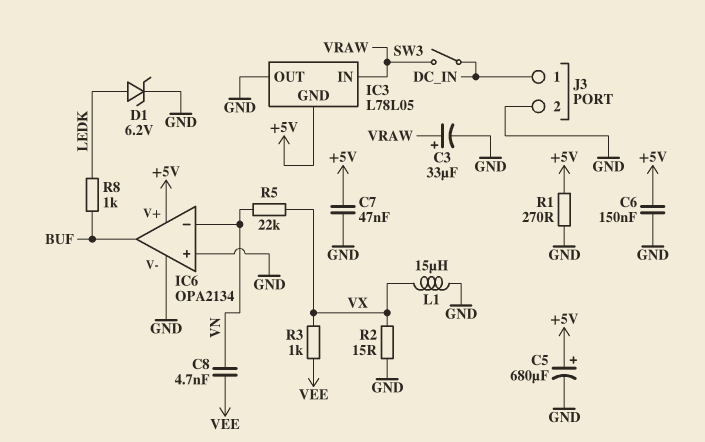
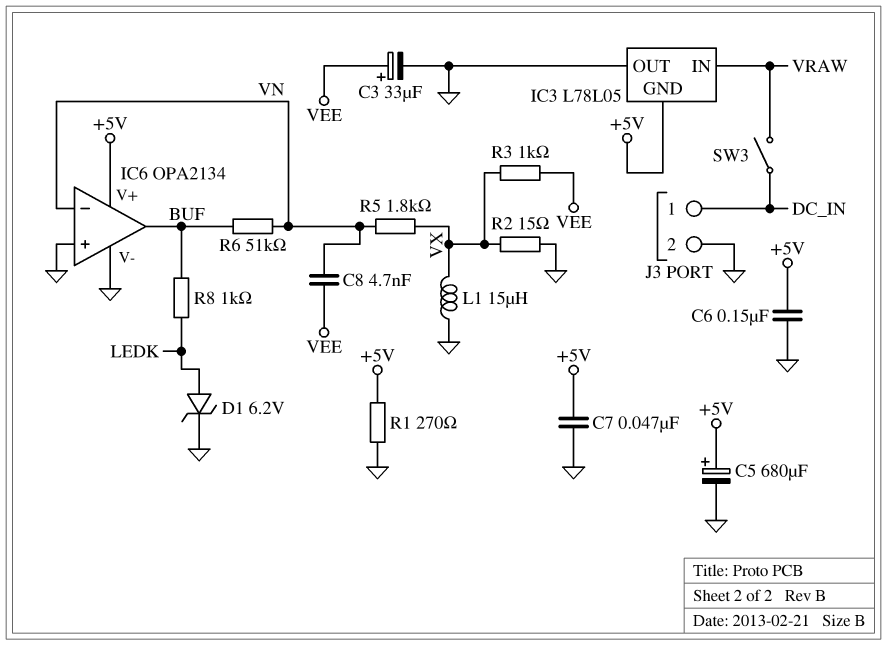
C3: 33uF (plus VRAW, minus GND) -> 33uF (plus VEE, minus GND)
R5: 22k (VN, VX) -> 1.8k (VN, VX)
R6: none -> 51k (BUF, VN)

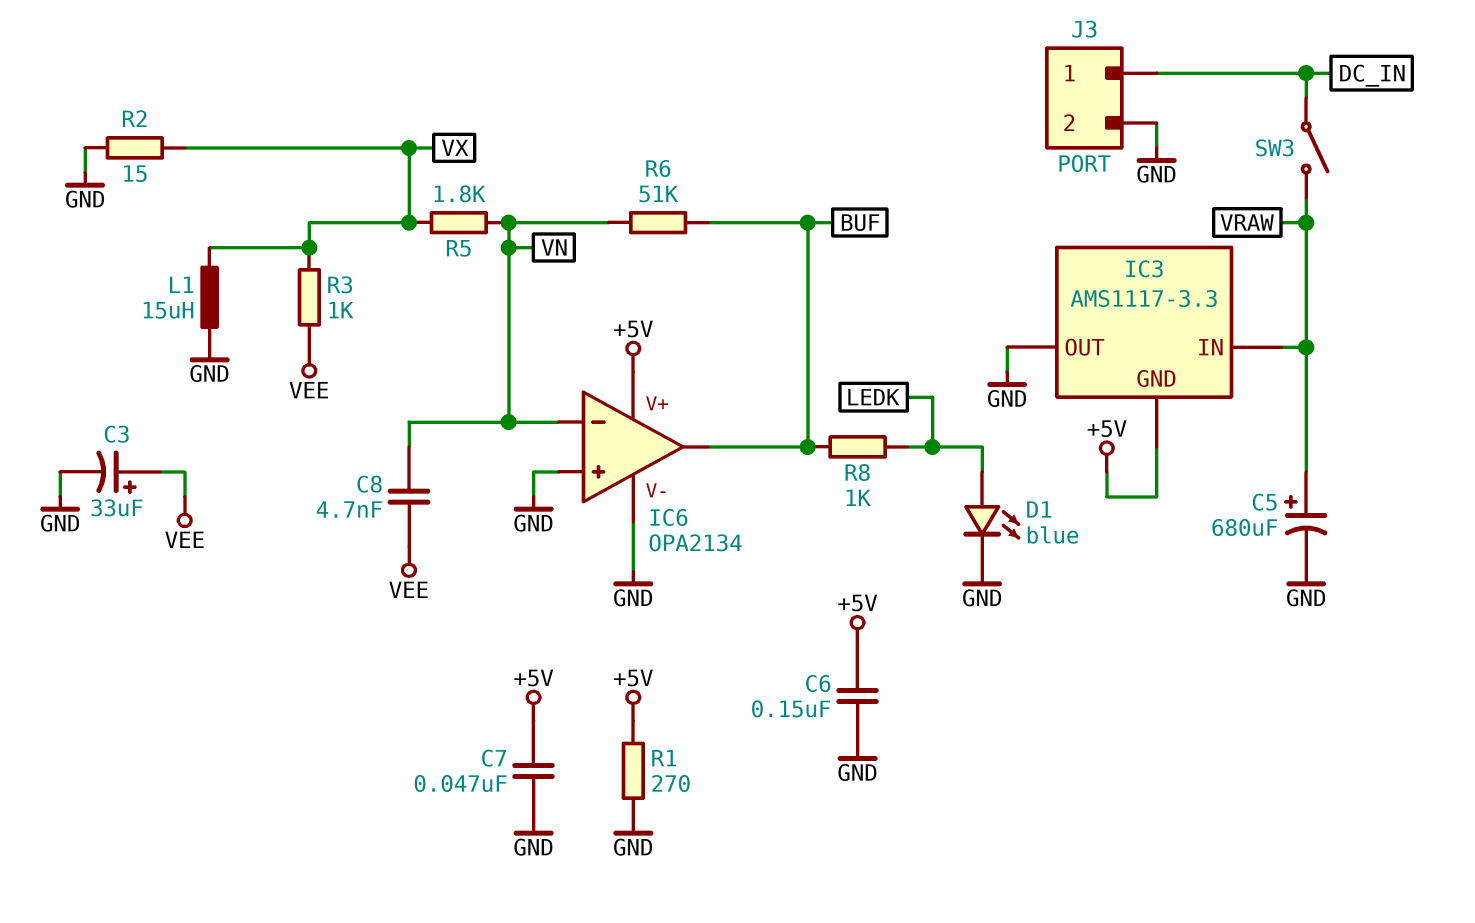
C5: 680uF (plus +5V, minus GND) -> 680uF (plus VRAW, minus GND)
D1: zener 6.2V (A LEDK, K GND) -> LED blue (A LEDK, K GND)
IC3: L78L05 -> AMS1117-3.3

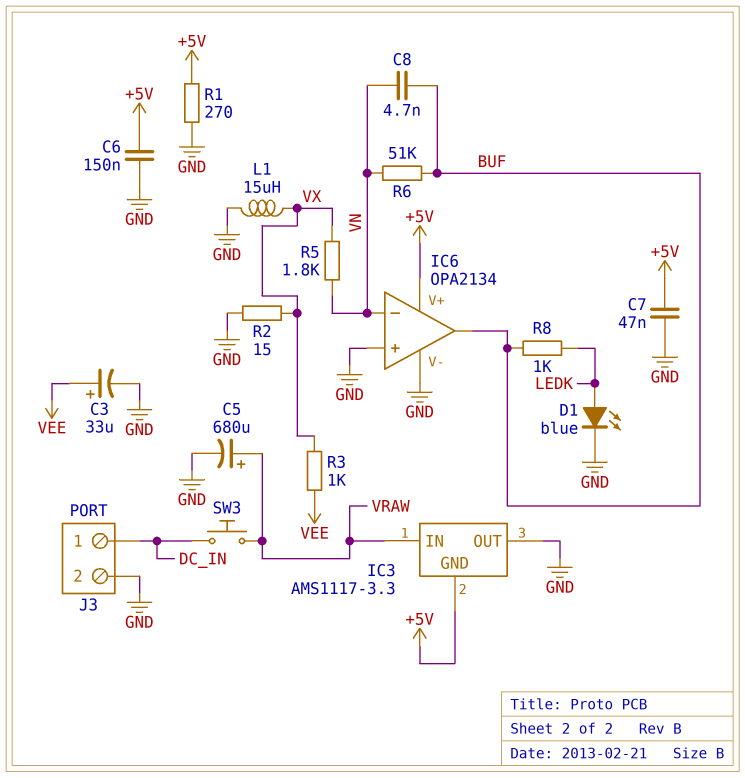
C8: 4.7nF (VEE, VN) -> 4.7nF (BUF, VN)
SW3: switch (DC_IN, VRAW) -> button (DC_IN, VRAW)

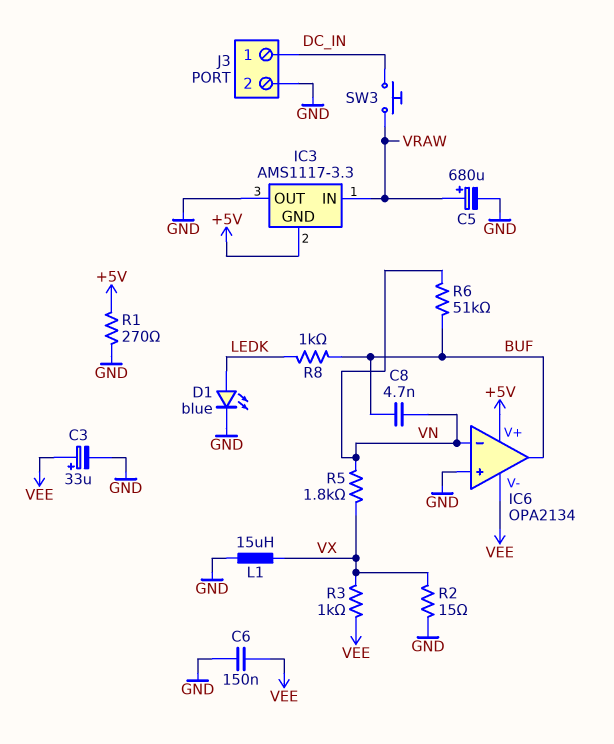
C6: 150nF (+5V, GND) -> 150nF (GND, VEE)
C7: 47nF (+5V, GND) -> none
IC6 pin V-: GND -> VEE

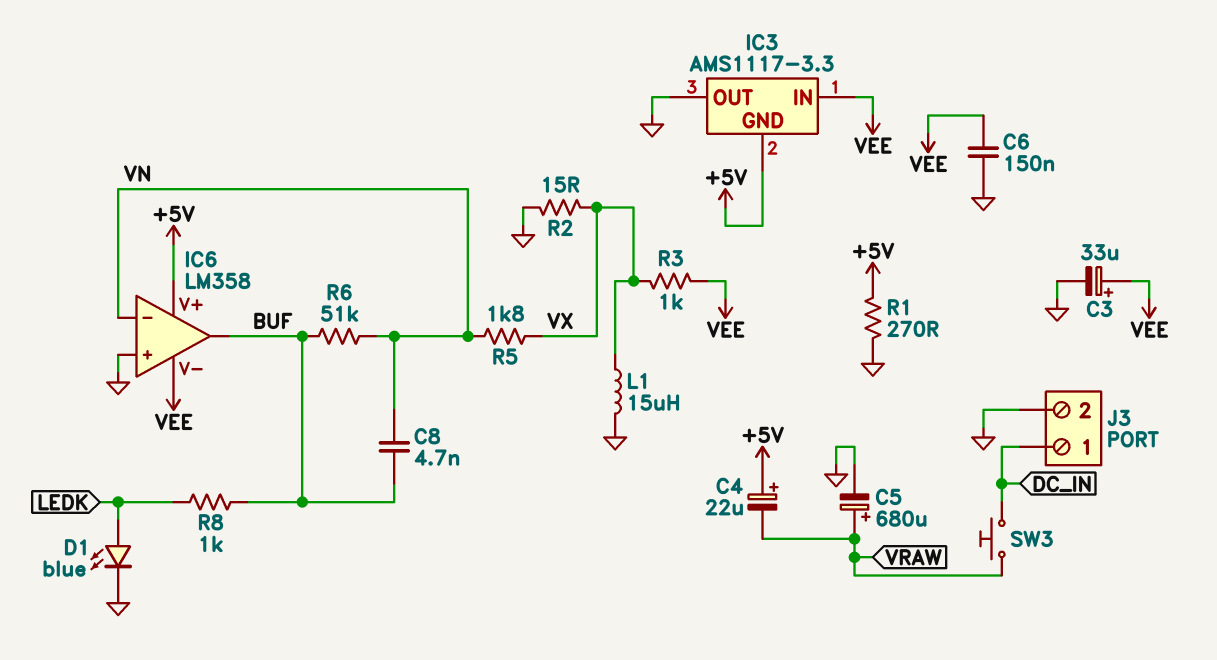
C4: none -> 22uF (plus +5V, minus VRAW)
IC3 pin IN: VRAW -> VEE
IC6: OPA2134 -> LM358

